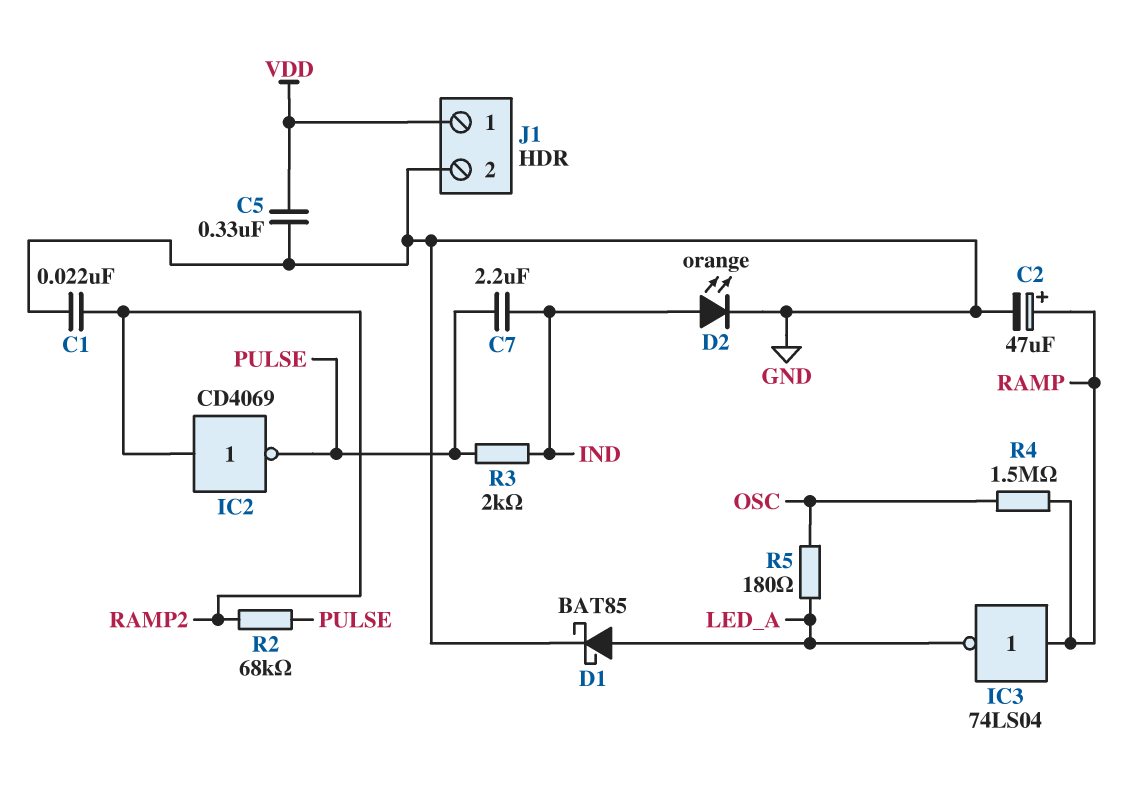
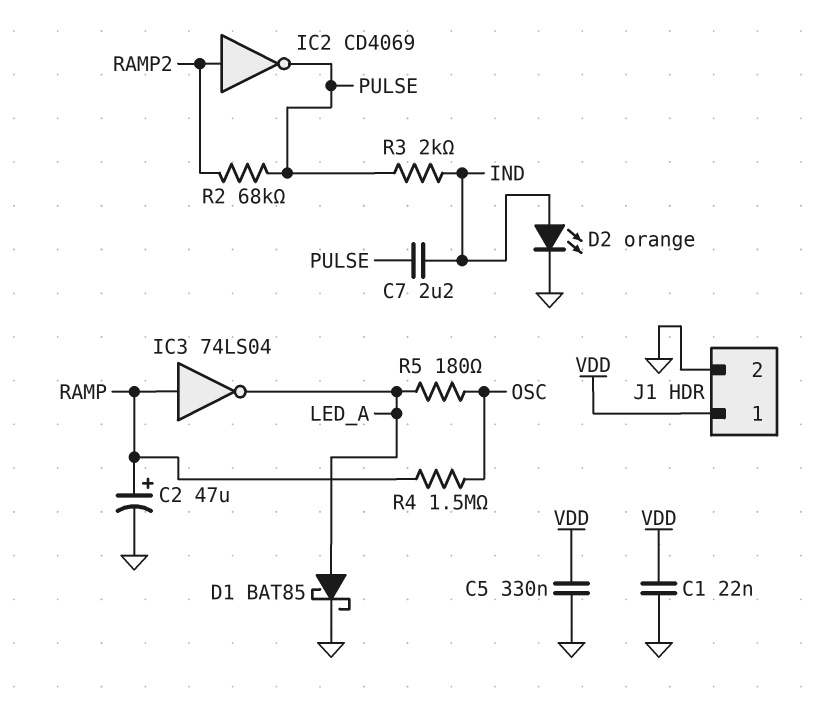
C1: 22nF (GND, RAMP2) -> 22nF (GND, VDD)

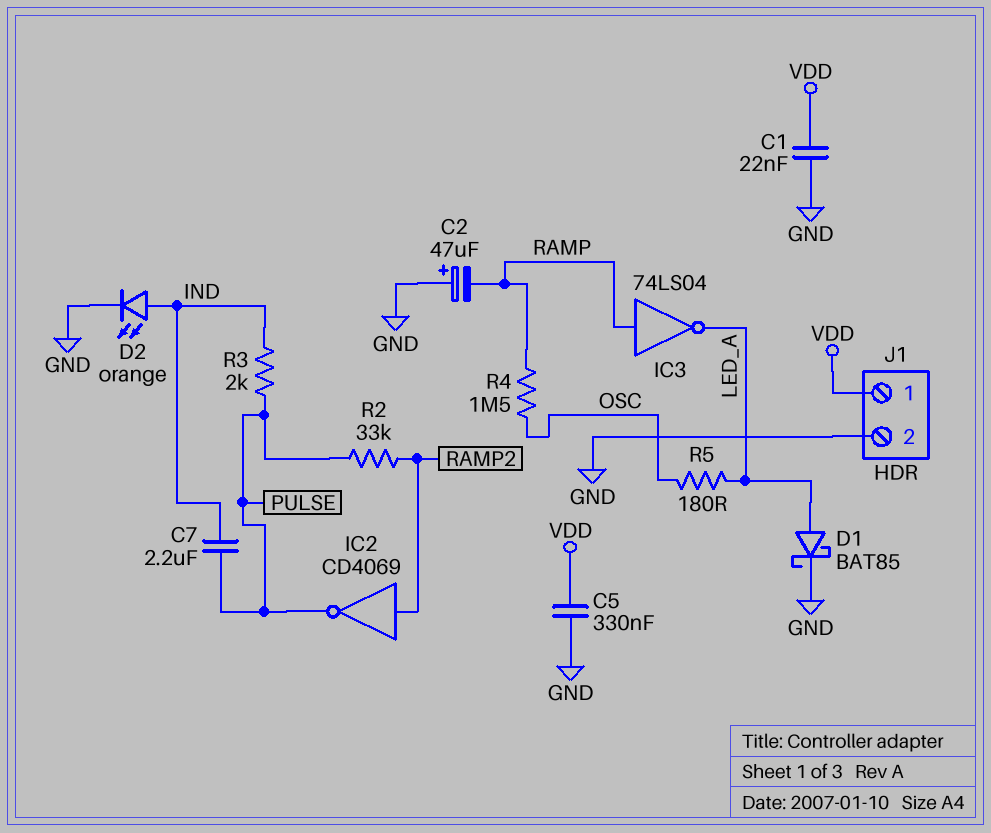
C2: 47uF (plus RAMP, minus GND) -> 47uF (plus GND, minus RAMP)
R2: 68k (PULSE, RAMP2) -> 33k (PULSE, RAMP2)

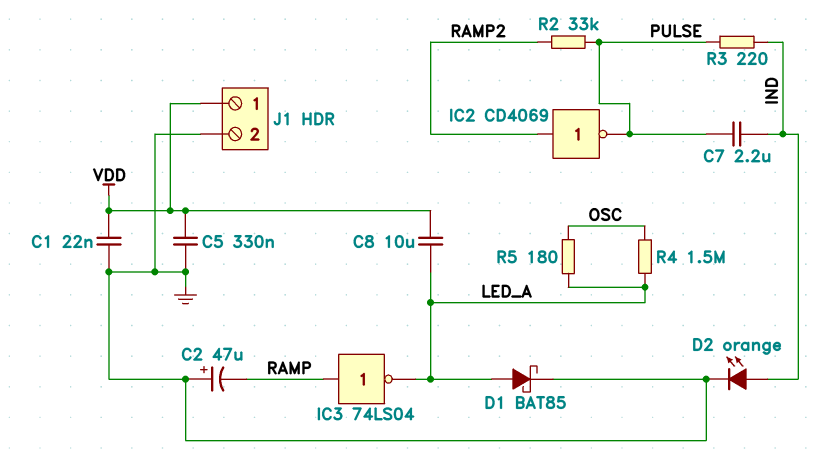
C8: none -> 10uF (LED_A, VDD)
R3: 2k (IND, PULSE) -> 220 (IND, PULSE)
R4: 1.5M (OSC, RAMP) -> 1.5M (LED_A, OSC)

